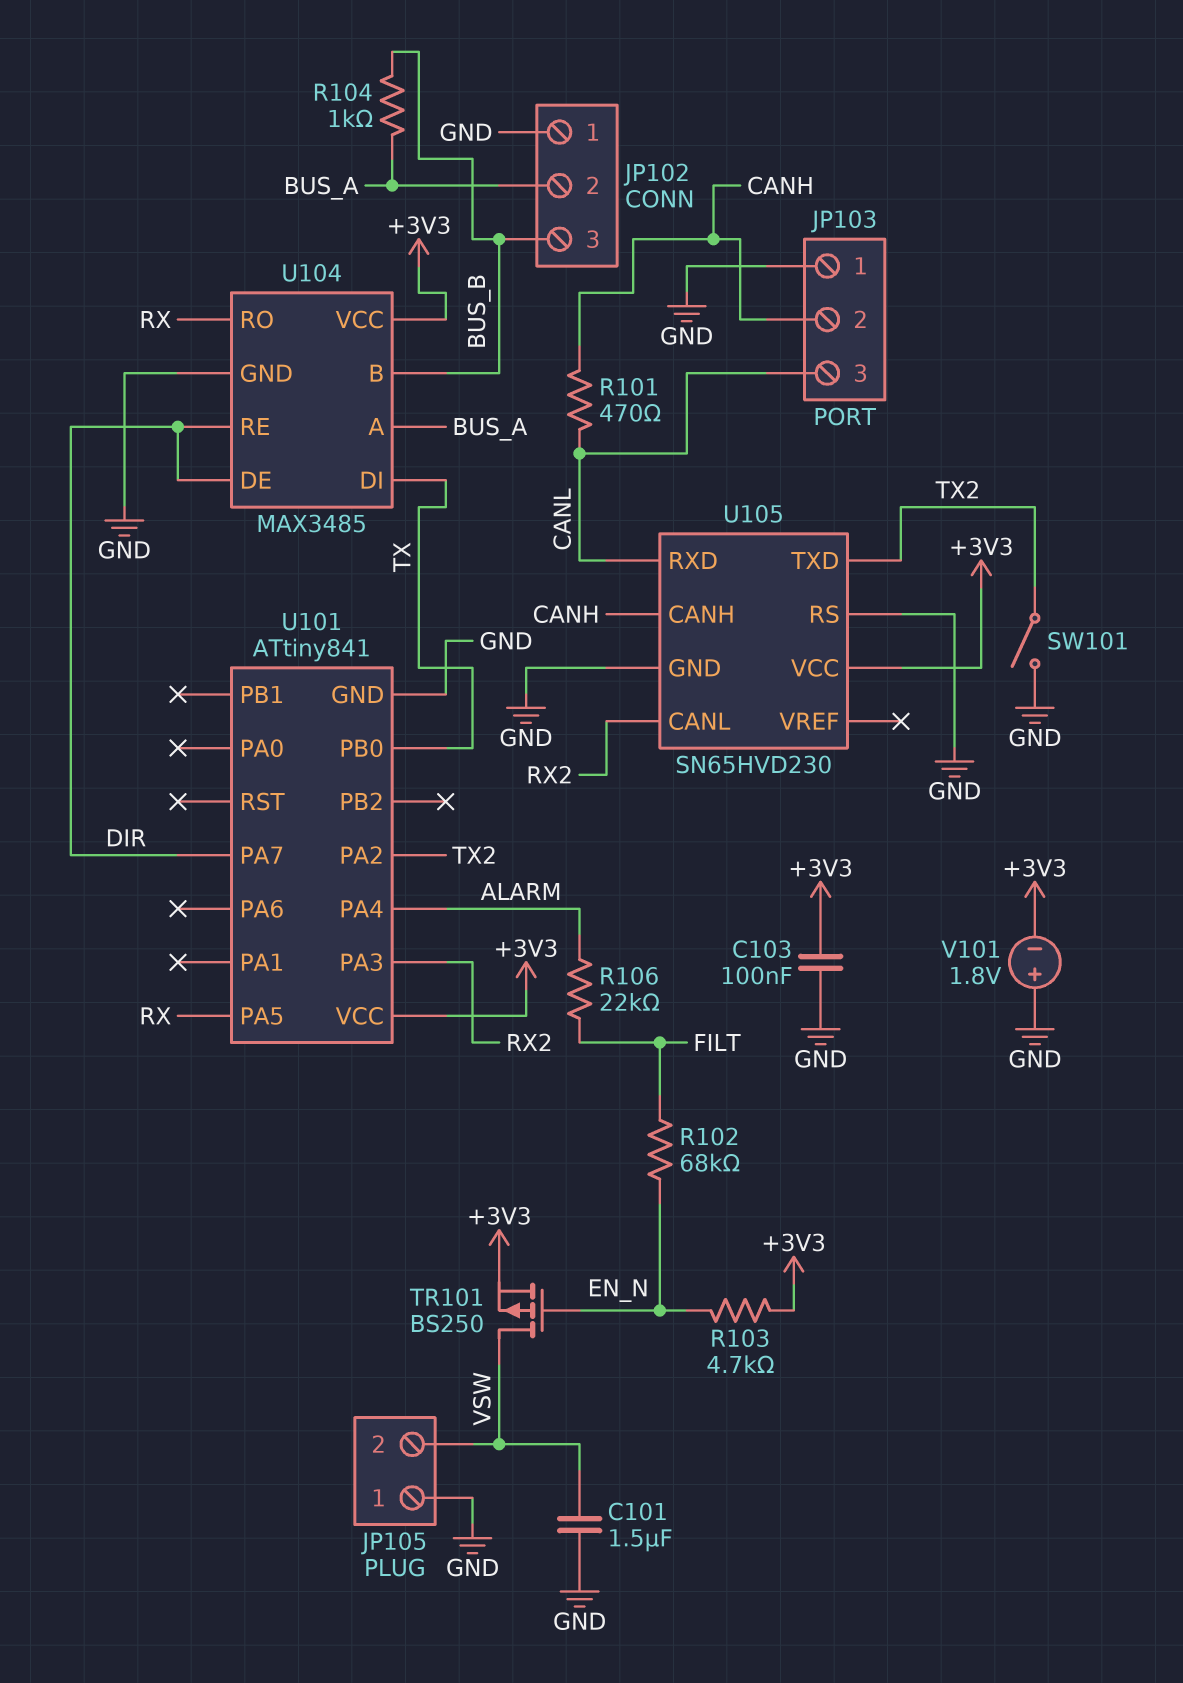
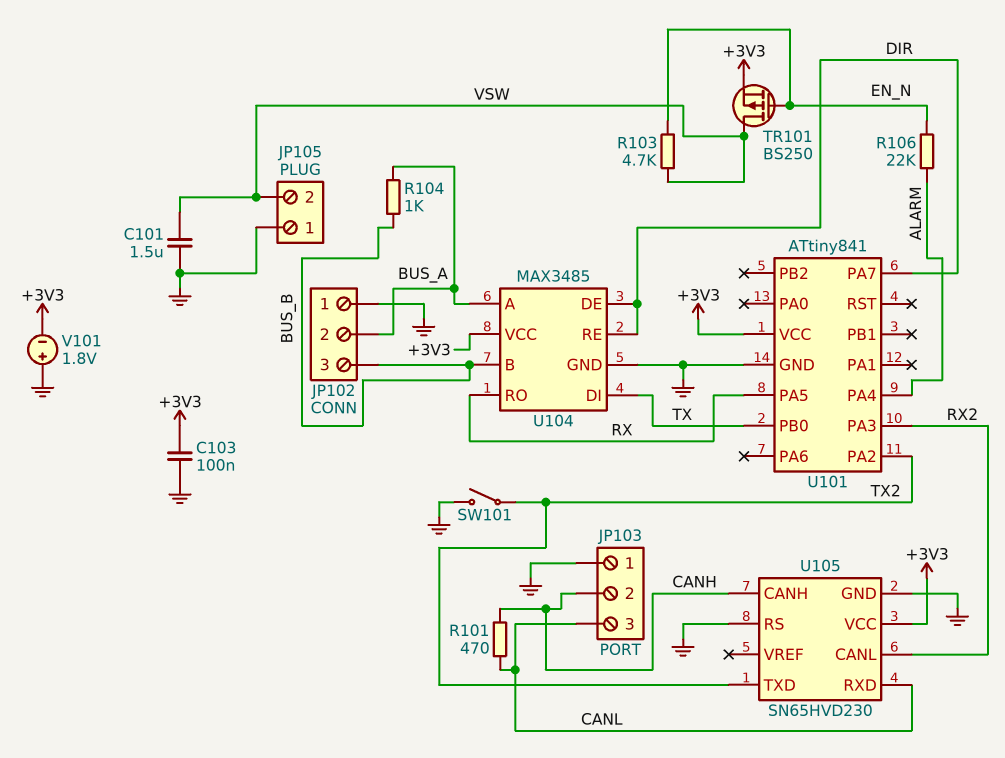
R102: 68k (EN_N, FILT) -> none
R103: 4.7k (+3V3, EN_N) -> 4.7k (EN_N, VSW)
R106: 22k (ALARM, FILT) -> 22k (ALARM, EN_N)

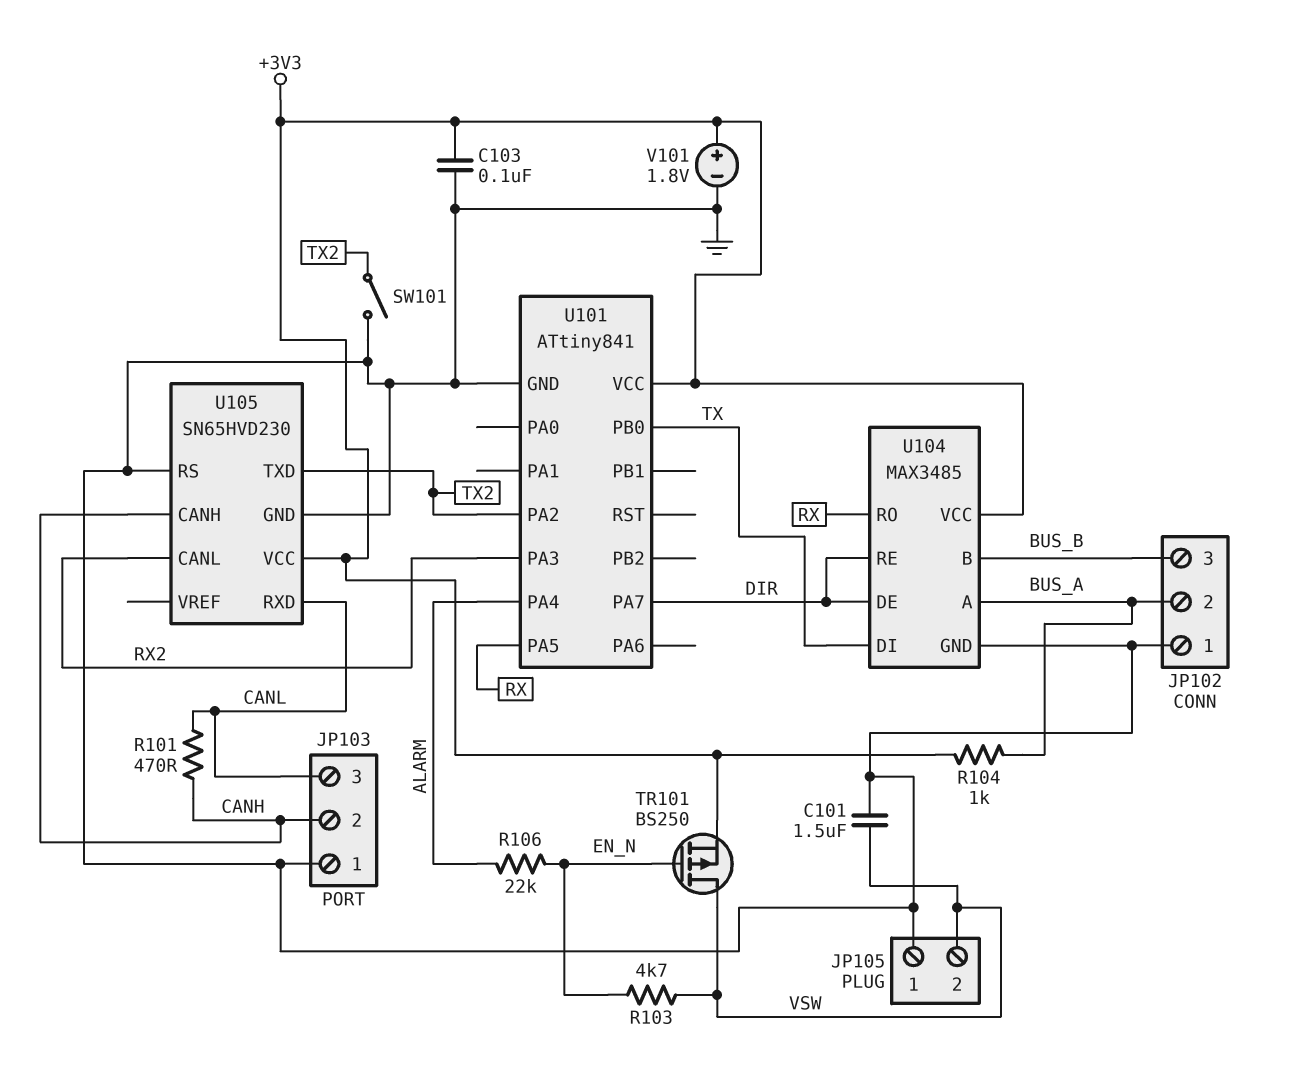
R104: 1k (BUS_A, BUS_B) -> 1k (+3V3, BUS_A)
V101: 1.8V (plus GND, minus +3V3) -> 1.8V (plus +3V3, minus GND)

